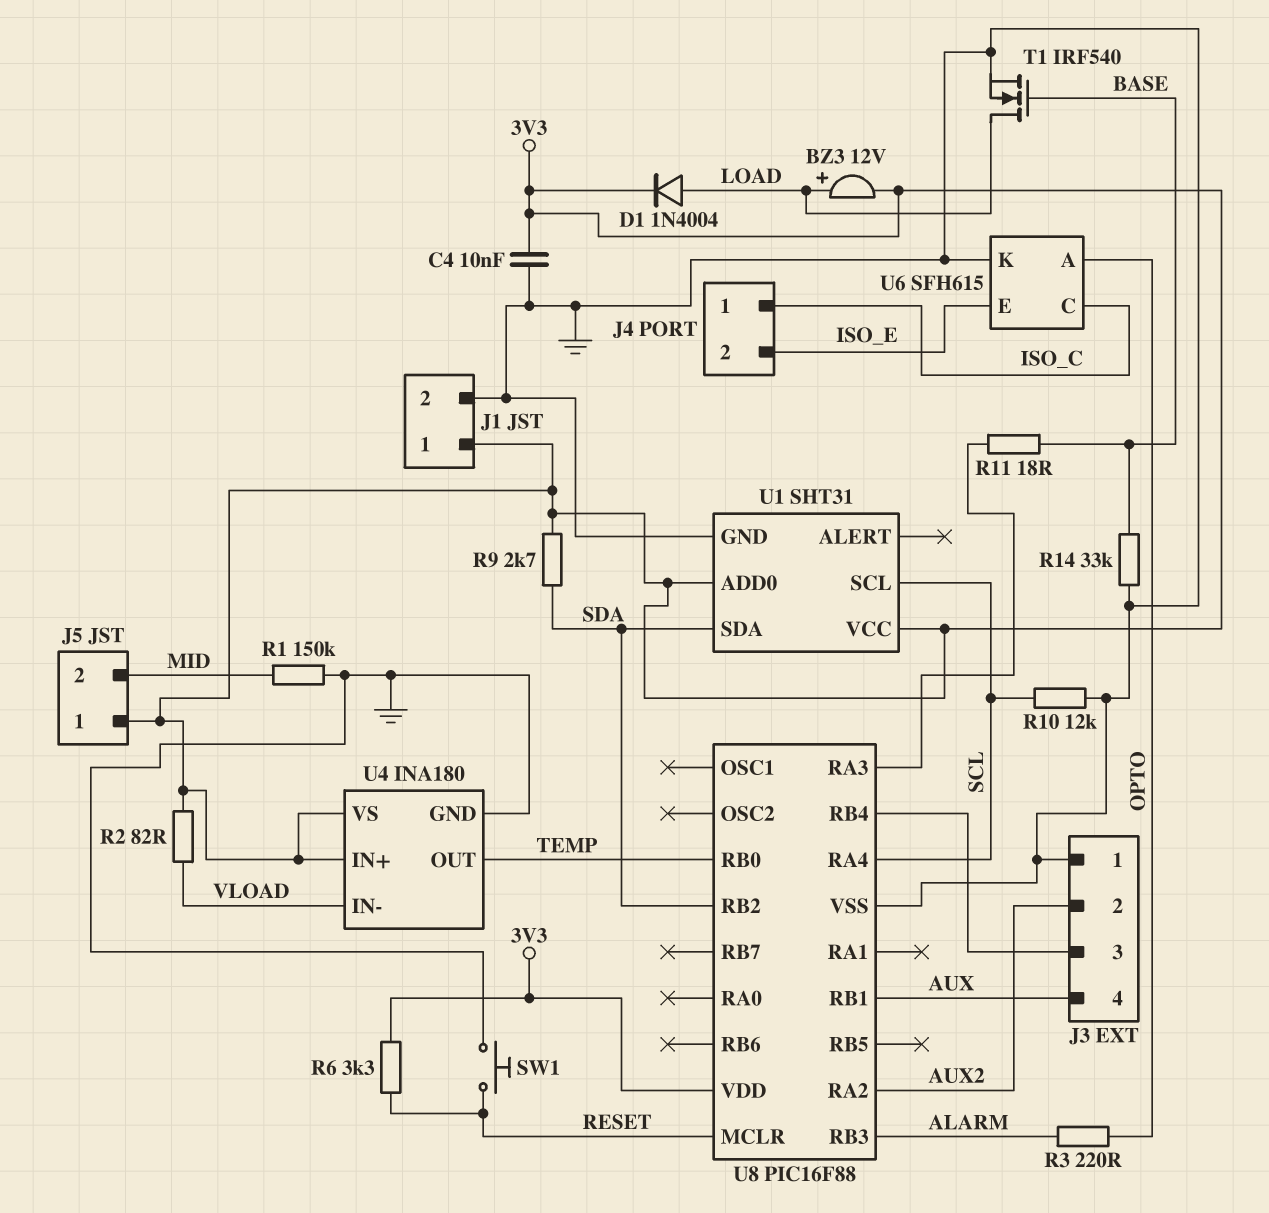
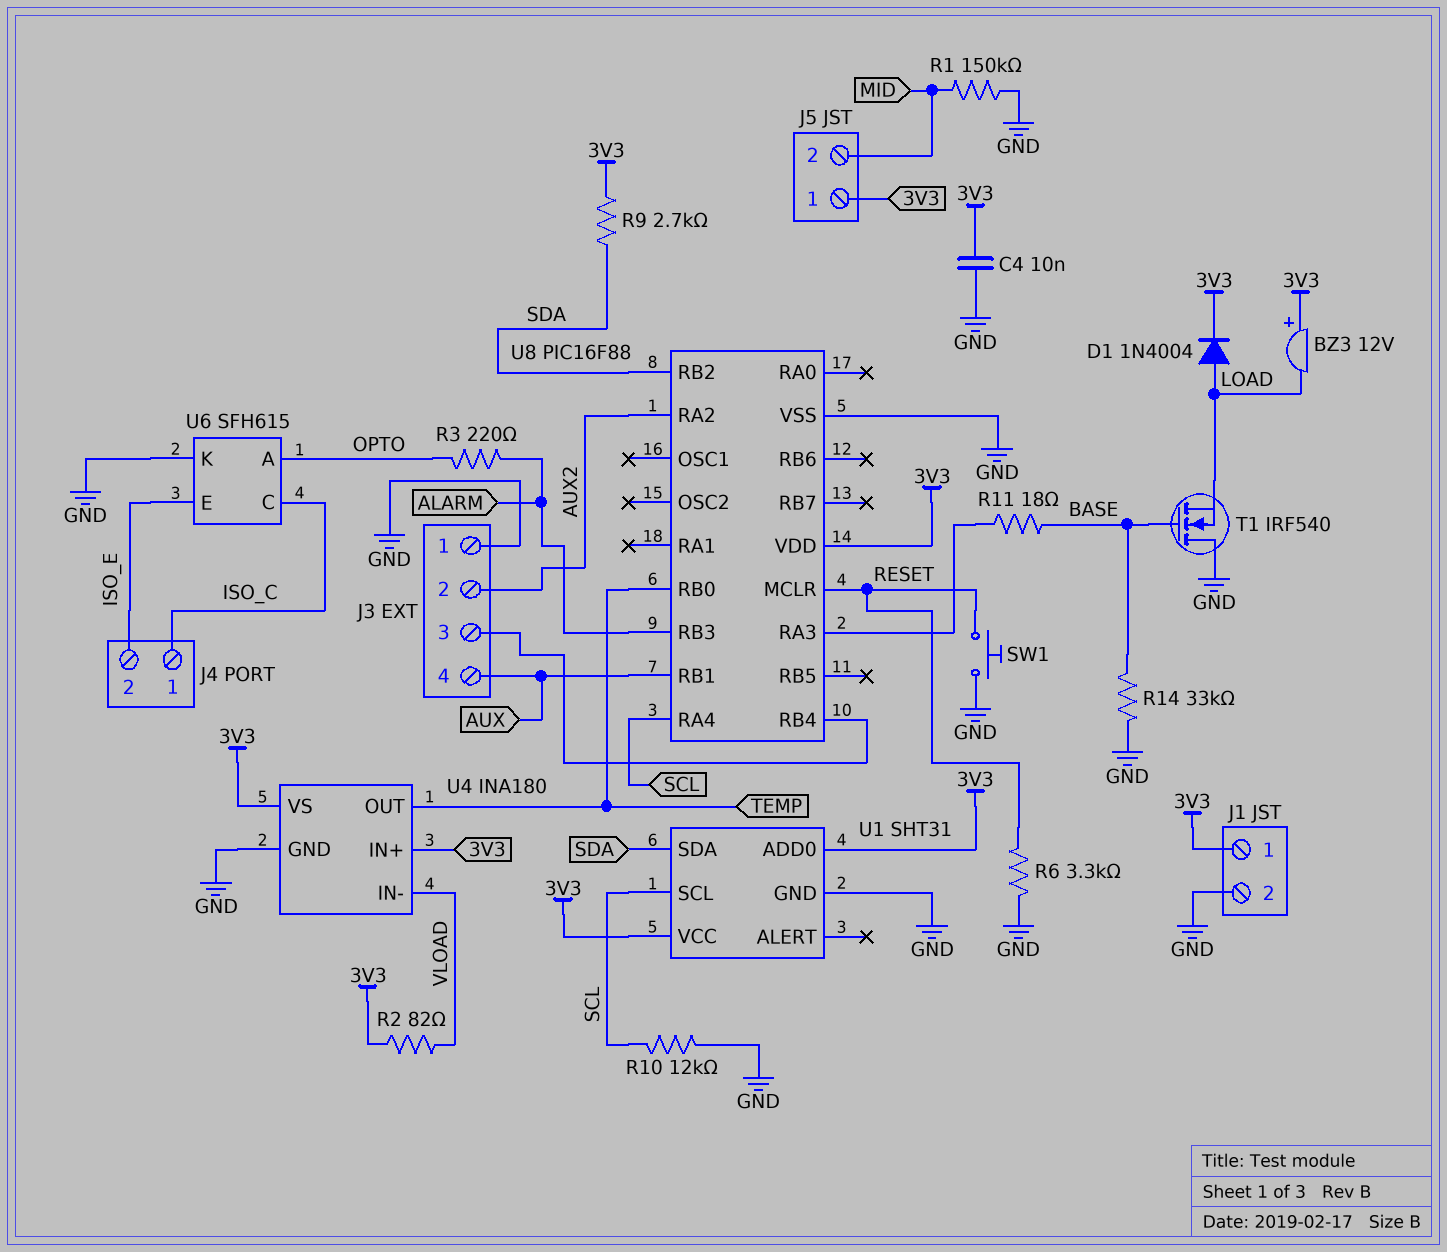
BZ3: buzzer 12V (plus LOAD, minus 3V3) -> buzzer 12V (plus 3V3, minus LOAD)
R6: 3.3k (3V3, RESET) -> 3.3k (GND, RESET)
T1: NMOS IRF540 (G BASE, D LOAD, S GND) -> NMOS IRF540 (G BASE, D GND, S LOAD)

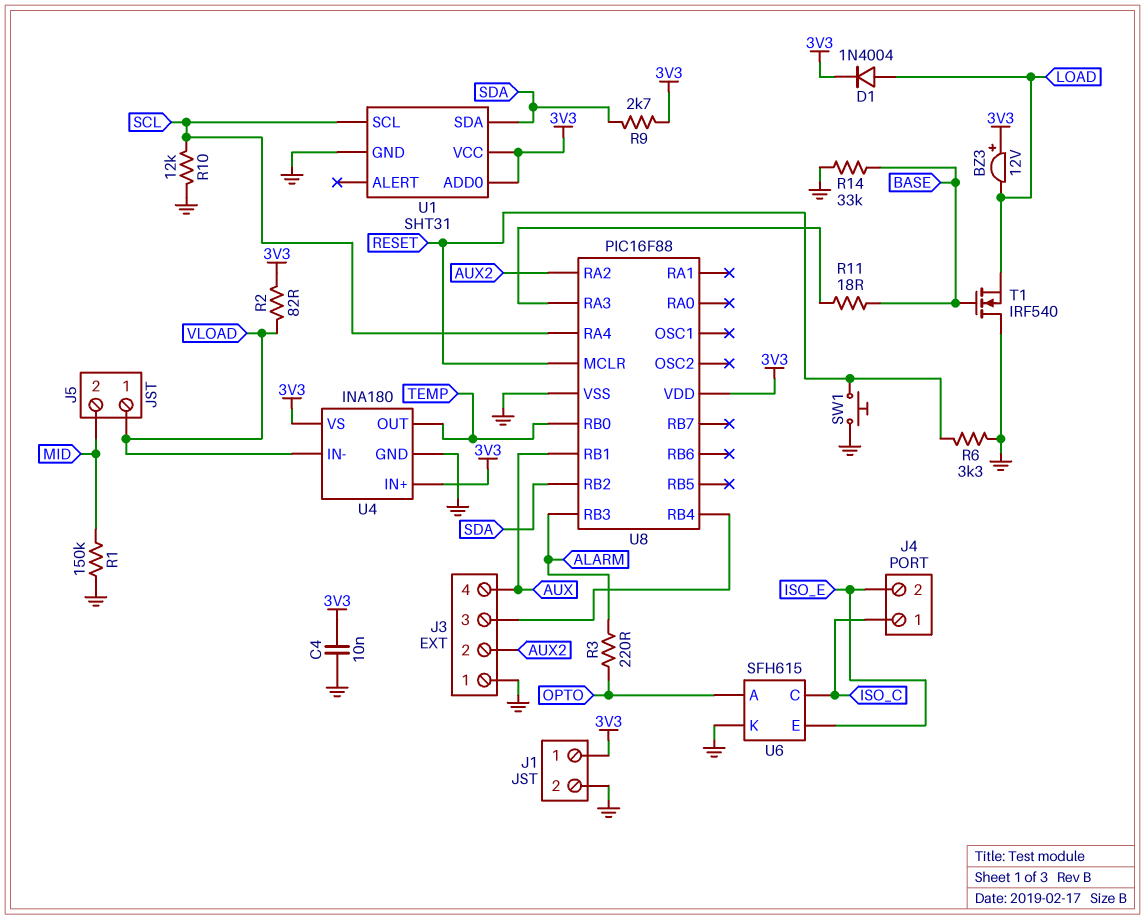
J5 pin 1: 3V3 -> VLOAD

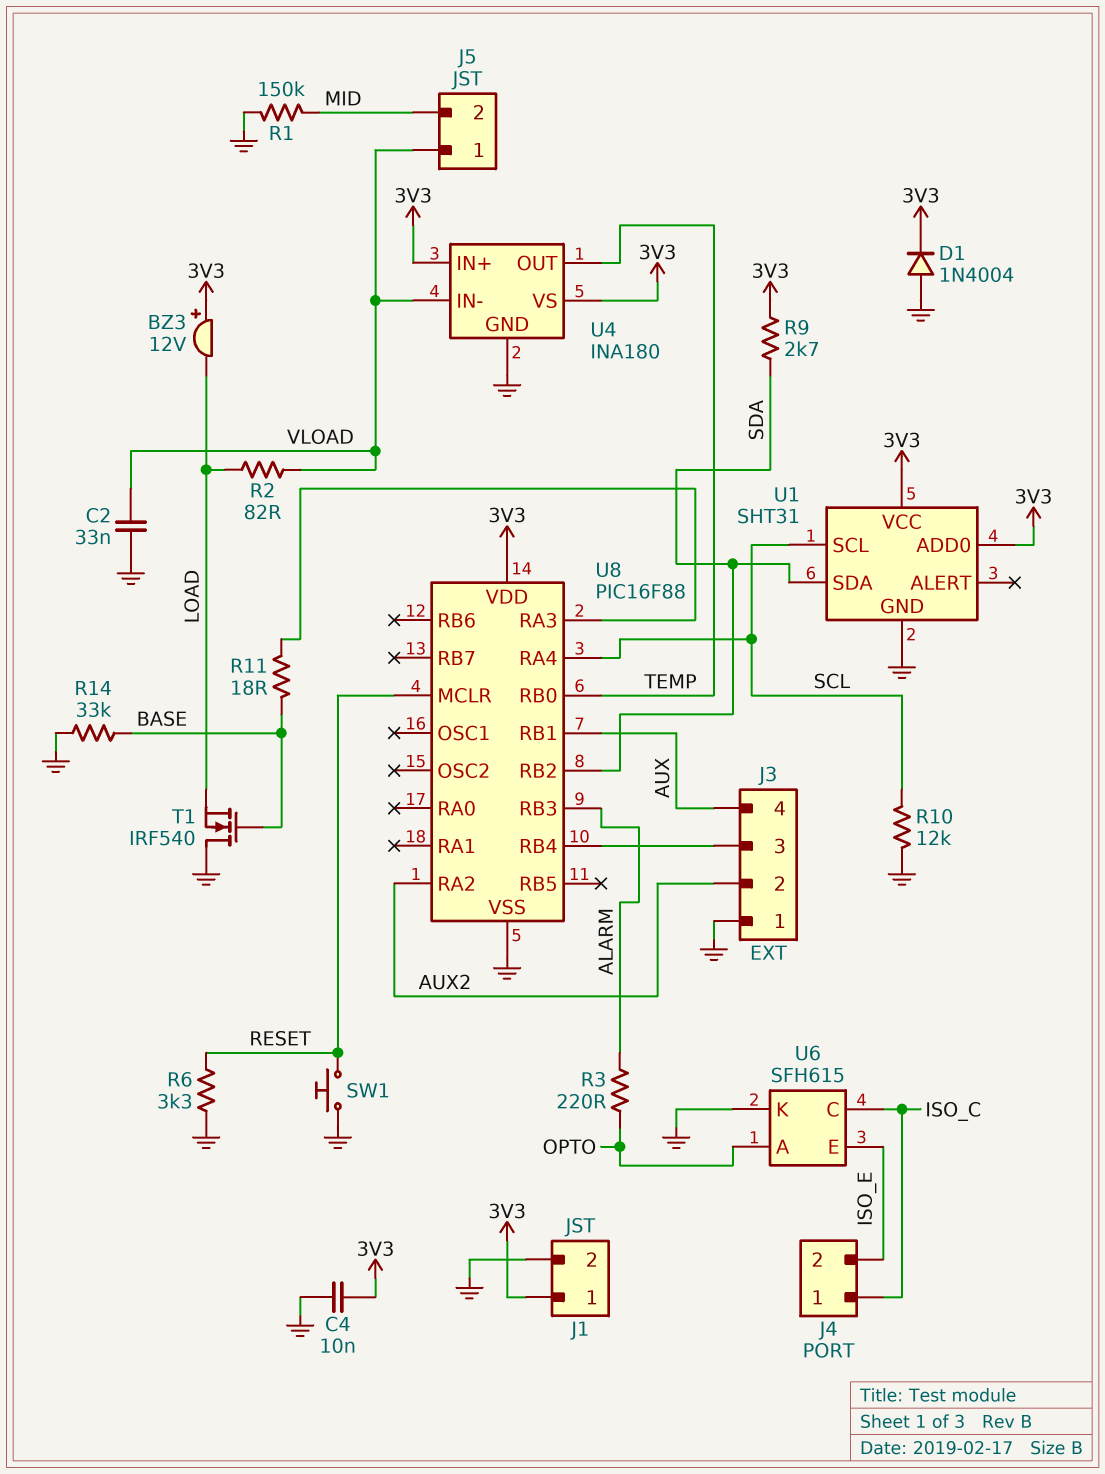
C2: none -> 33nF (GND, VLOAD)
D1: diode 1N4004 (A LOAD, K 3V3) -> diode 1N4004 (A GND, K 3V3)
R2: 82 (3V3, VLOAD) -> 82 (LOAD, VLOAD)

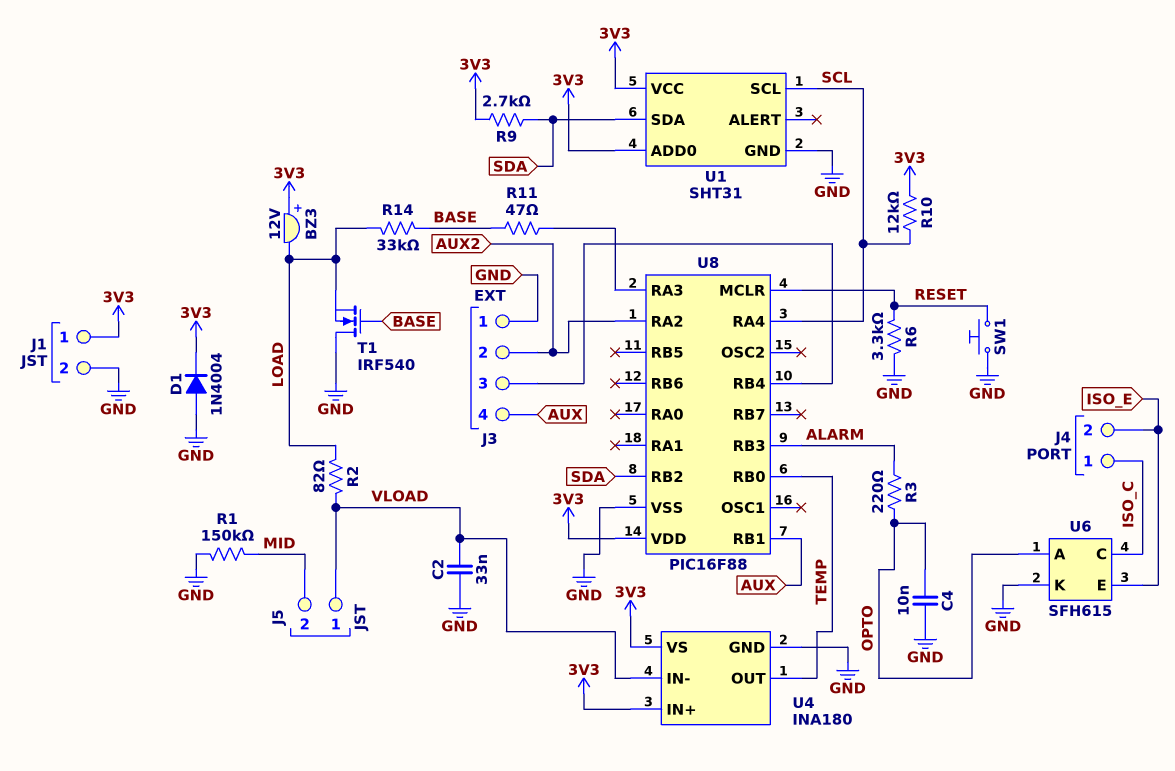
C4: 10nF (3V3, GND) -> 10nF (GND, OPTO)
R10: 12k (GND, SCL) -> 12k (3V3, SCL)
R11: 18 (BASE, U8/RA3) -> 47 (BASE, U8/RA3)
R14: 33k (BASE, GND) -> 33k (BASE, LOAD)

